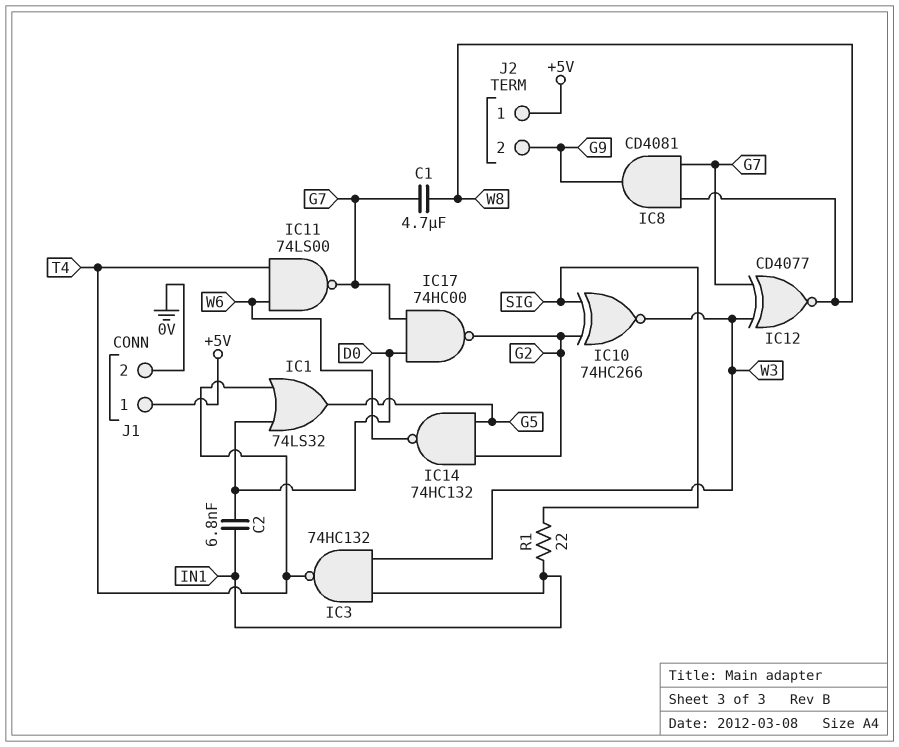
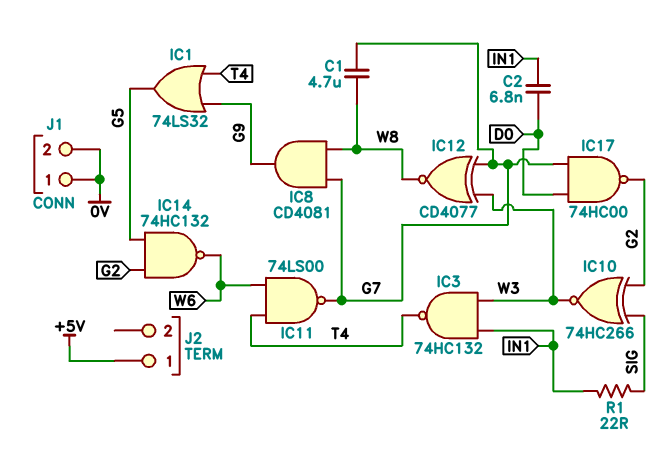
IC1: OR 74LS32 (in D0, in T4, out G5) -> OR 74LS32 (in G9, in T4, out G5)
J1 pin 1: +5V -> 0V
J2 pin 2: G9 -> none

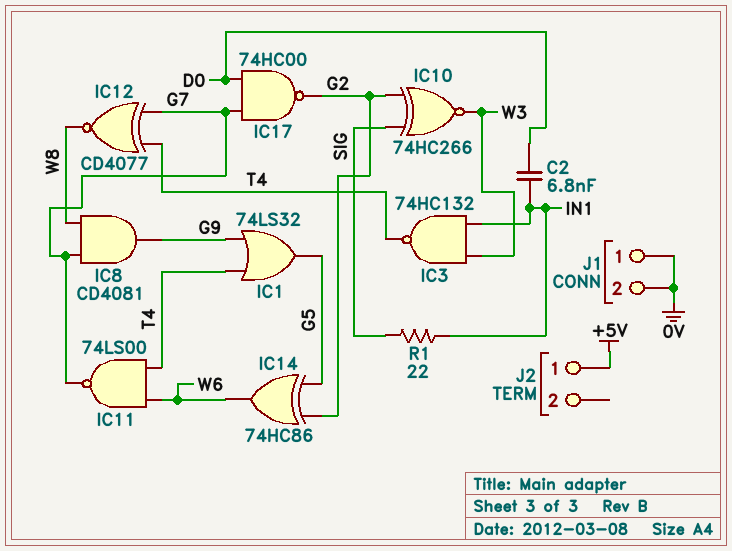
C1: 4.7uF (G7, W8) -> none
IC12: XNOR CD4077 (in G7, in W3, out W8) -> XNOR CD4077 (in G7, in T4, out W8)
IC14: NAND 74HC132 (in G2, in G5, out W6) -> XOR 74HC86 (in G2, in G5, out W6)

